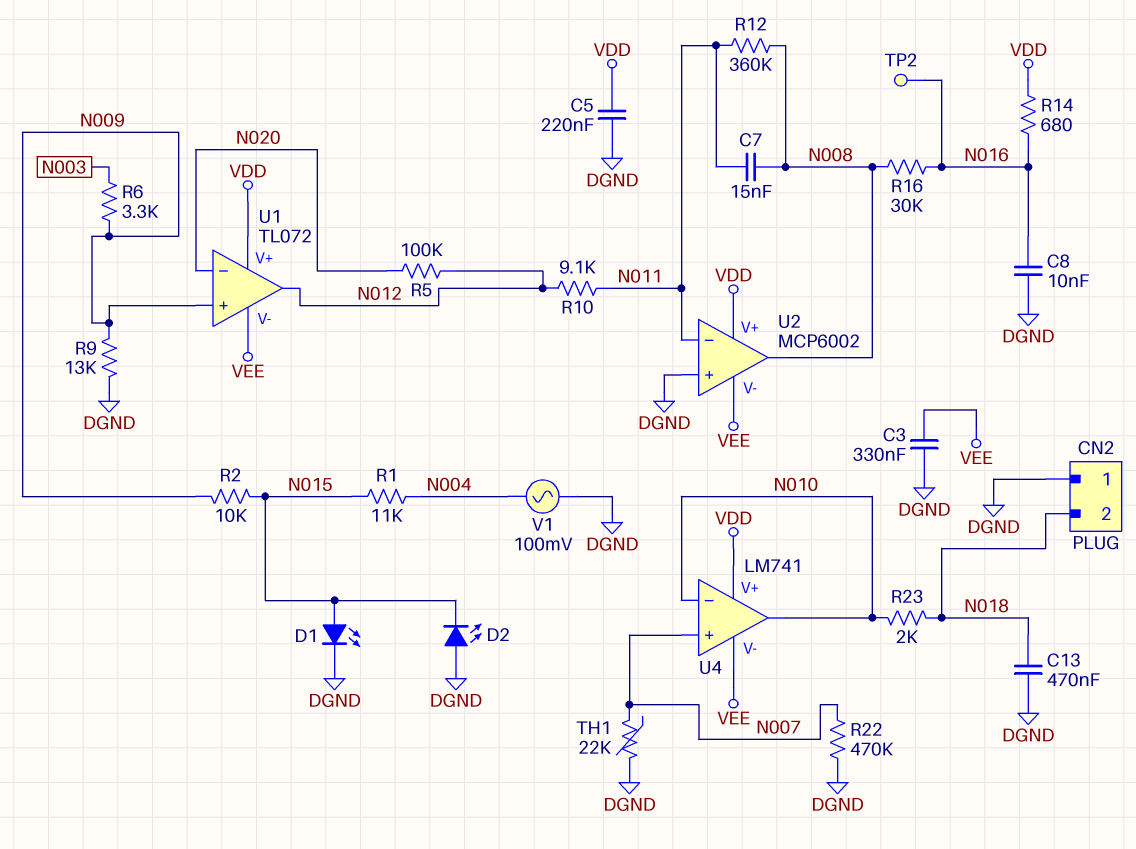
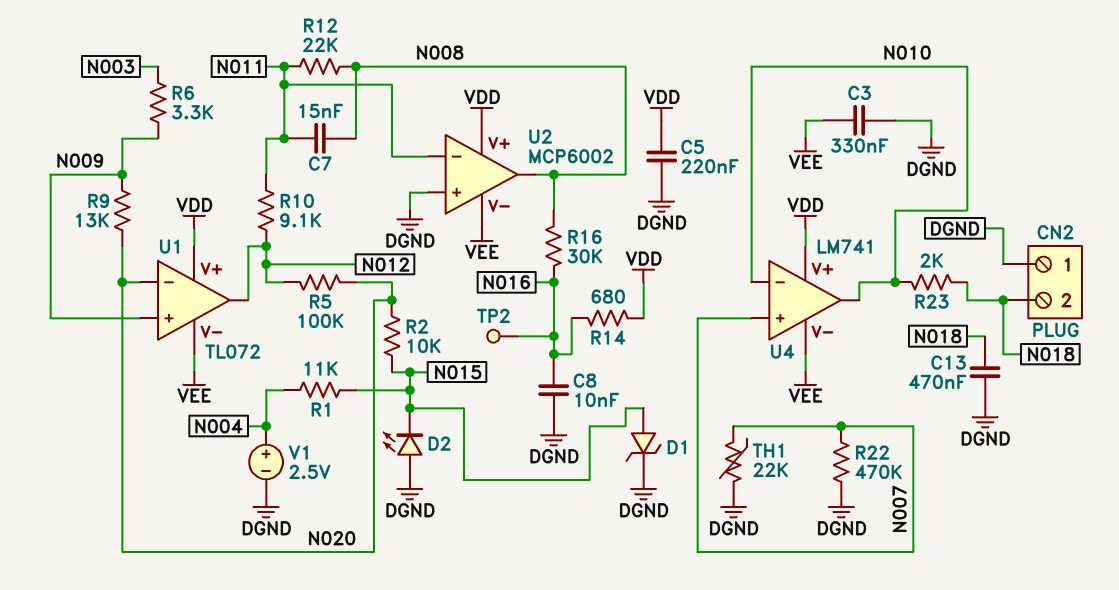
D1: LED (A N015, K DGND) -> zener (A N015, K DGND)
R2: 10k (N009, N015) -> 10k (N015, N020)
R9: 13k (DGND, N009) -> 13k (N009, N020)
R12: 360k (N008, N011) -> 22k (N008, N011)
V1: AC 100mV (DGND, N004) -> 2.5V (plus N004, minus DGND)

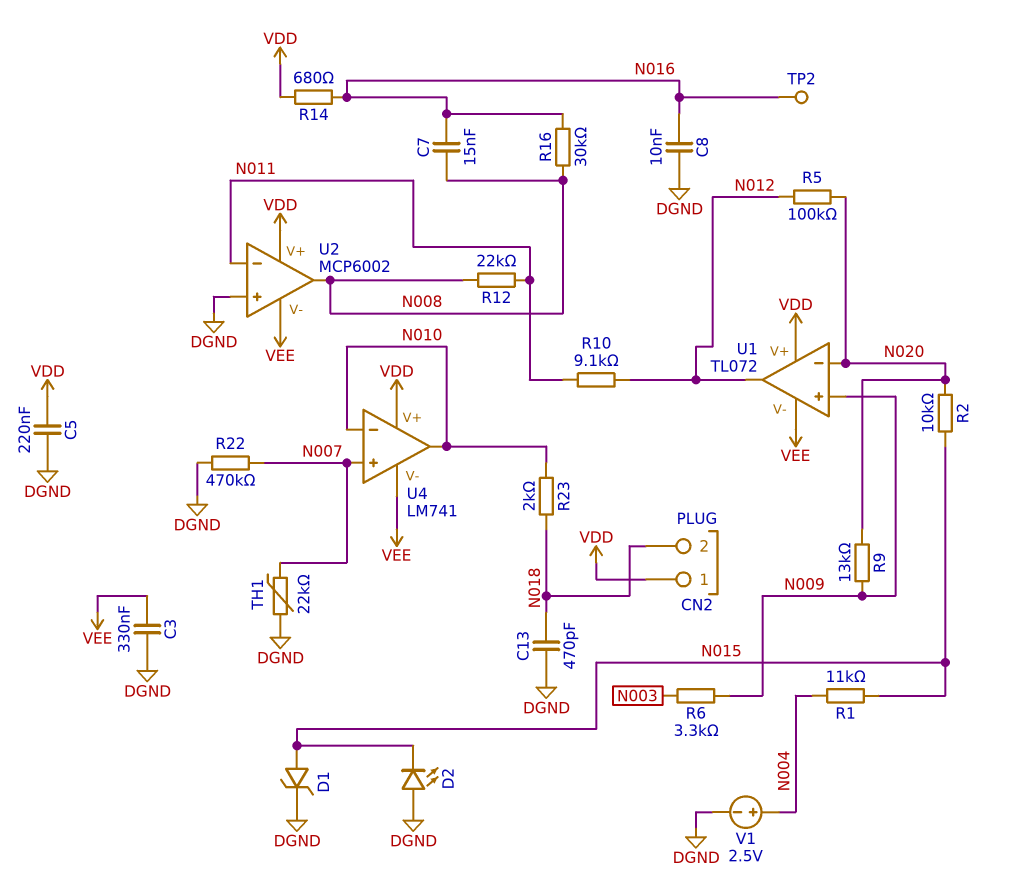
C7: 15nF (N008, N011) -> 15nF (N008, N016)
C13: 470nF (DGND, N018) -> 470pF (DGND, N018)
CN2 pin 1: DGND -> VDD

